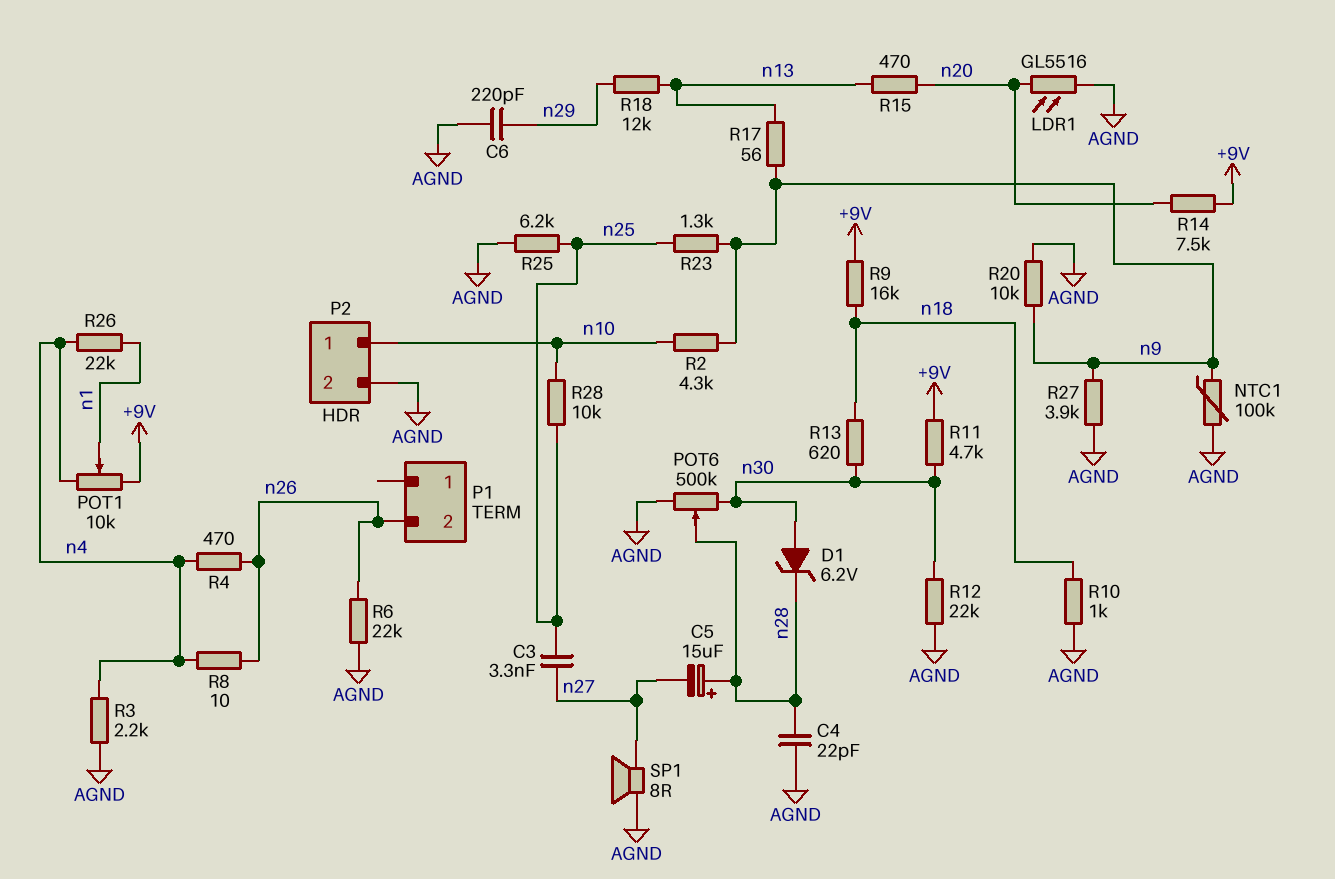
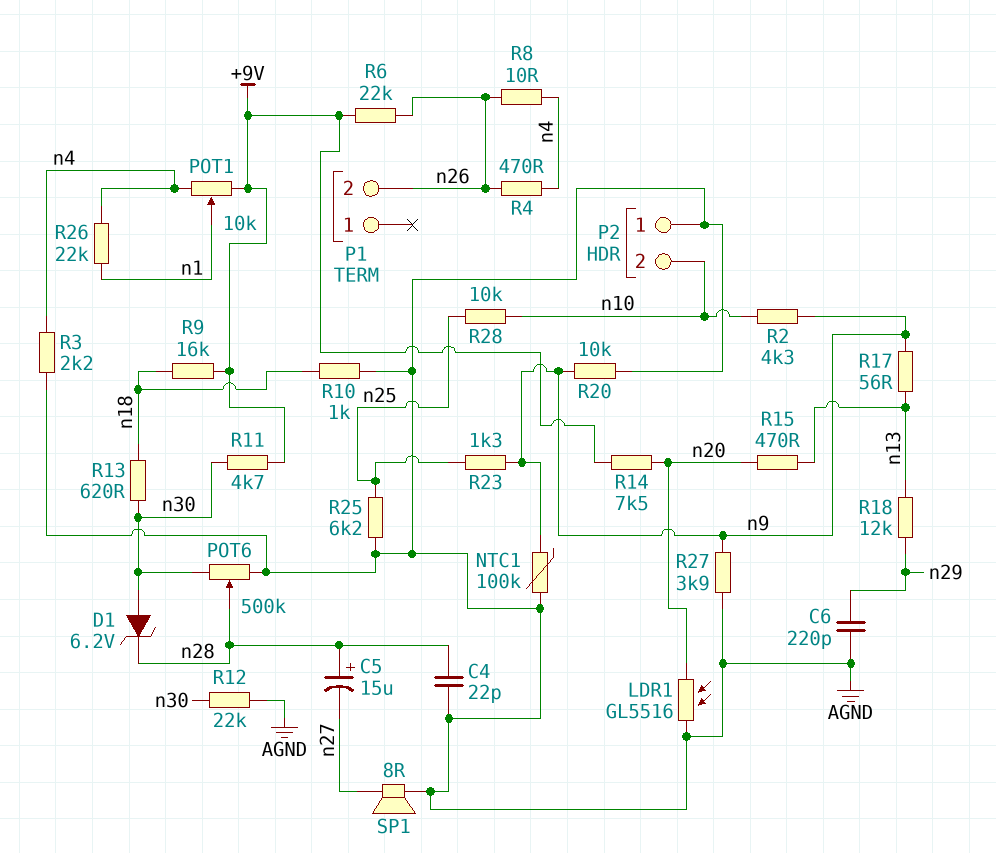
C3: 3.3nF (n25, n27) -> none
P2 pin 1: n10 -> AGND
P2 pin 2: AGND -> n10
R6: 22k (AGND, n26) -> 22k (+9V, n26)

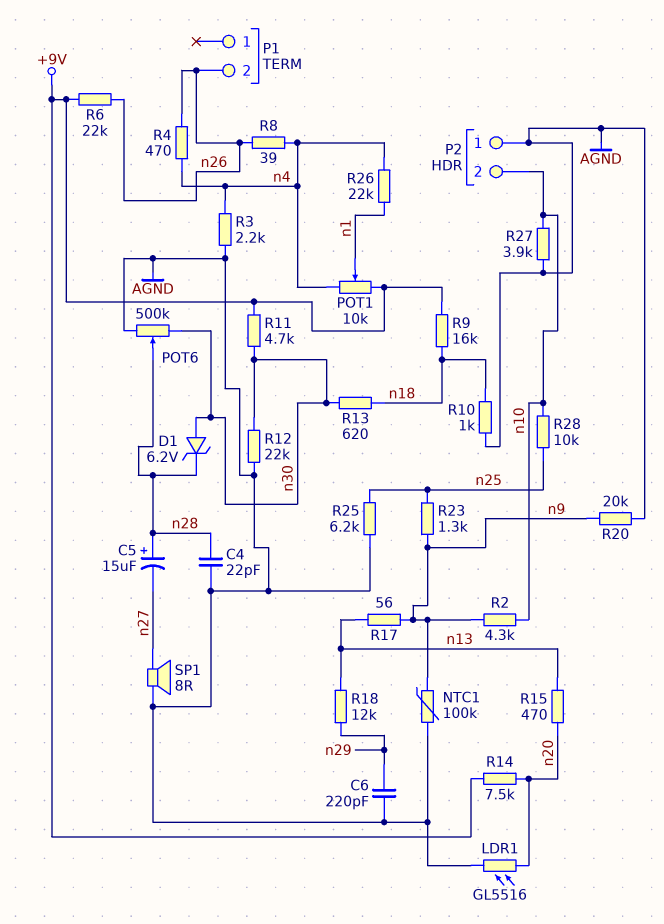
R8: 10 (n4, n26) -> 39 (n4, n26)
R20: 10k (AGND, n9) -> 20k (AGND, n9)
R27: 3.9k (AGND, n9) -> 3.9k (AGND, n10)

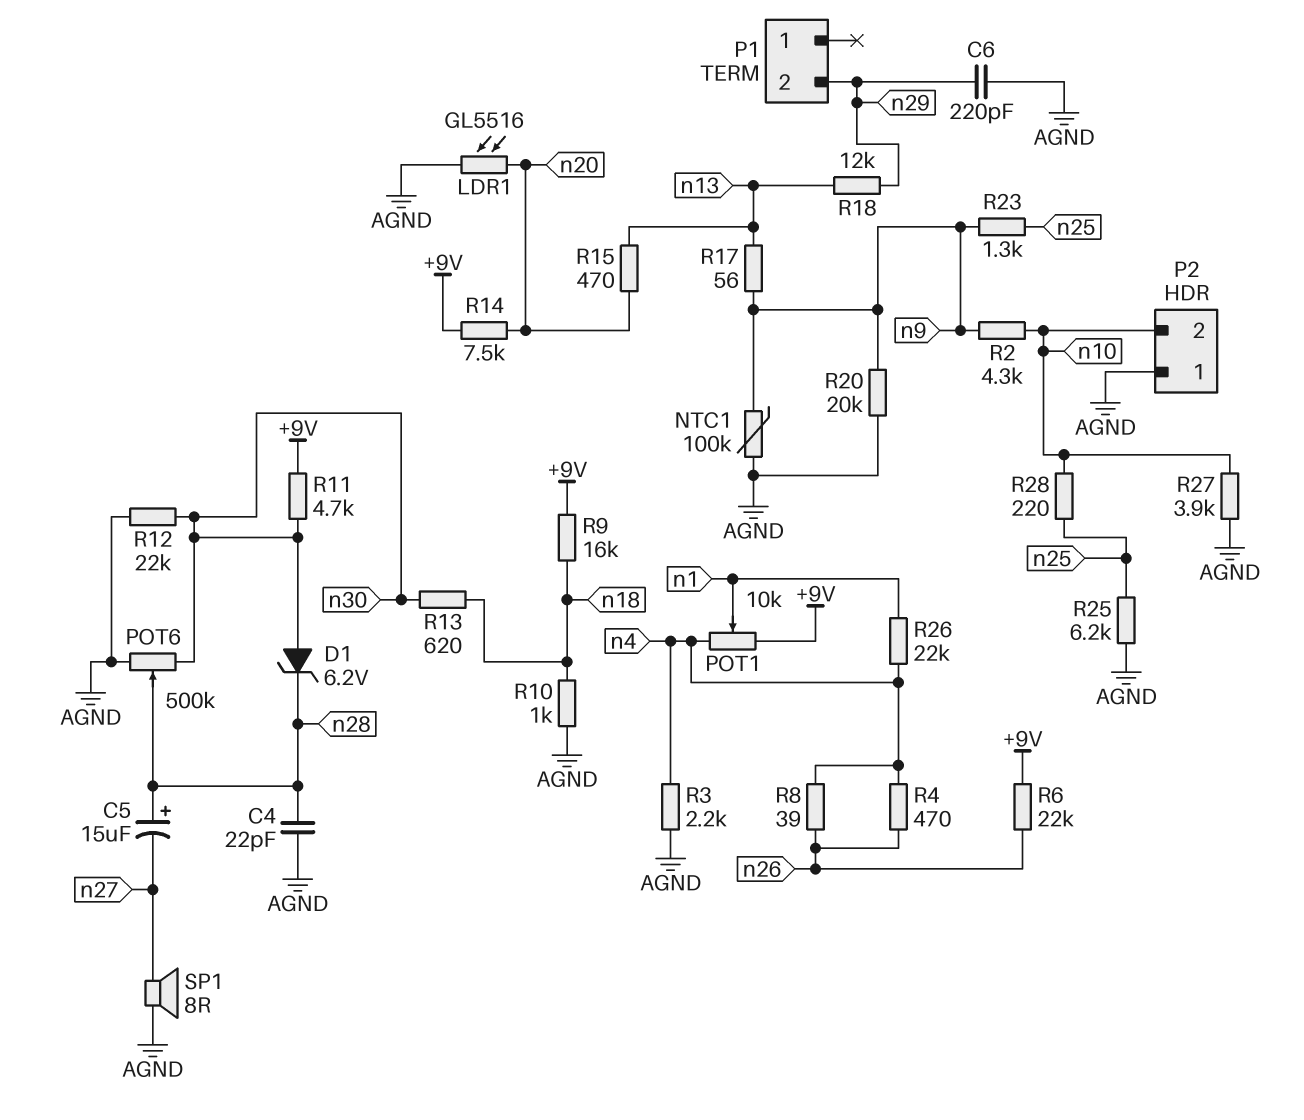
P1 pin 2: n26 -> n29
R28: 10k (n10, n25) -> 220 (n10, n25)

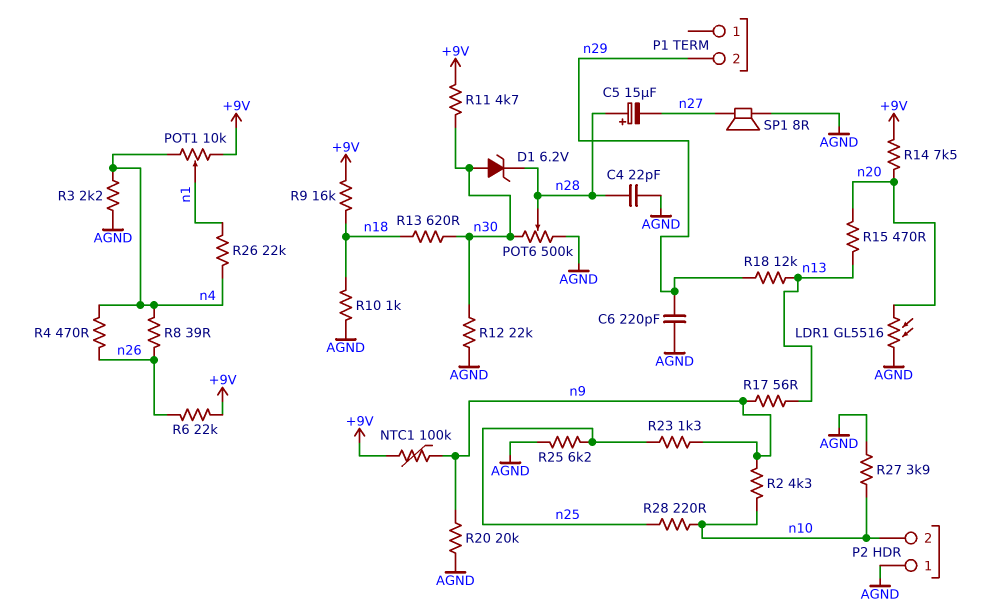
NTC1: 100k (AGND, n9) -> 100k (+9V, n9)

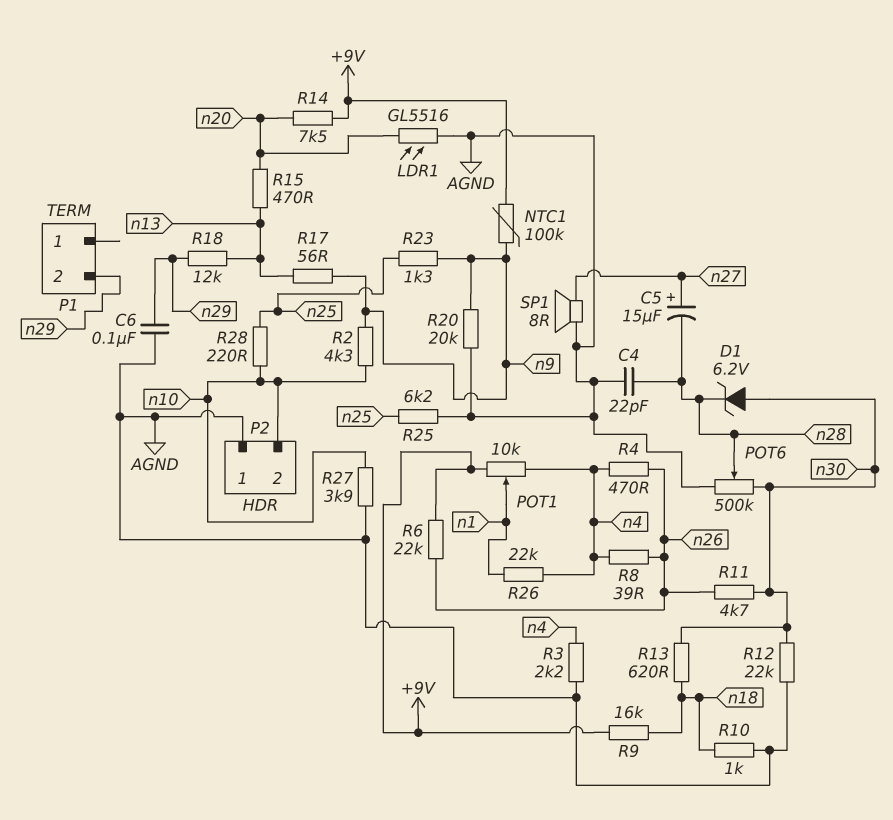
C5: 15uF (plus n28, minus n27) -> 15uF (plus n27, minus n28)
C6: 220pF (AGND, n29) -> 100nF (AGND, n29)
R11: 4.7k (+9V, n30) -> 4.7k (n26, n30)

